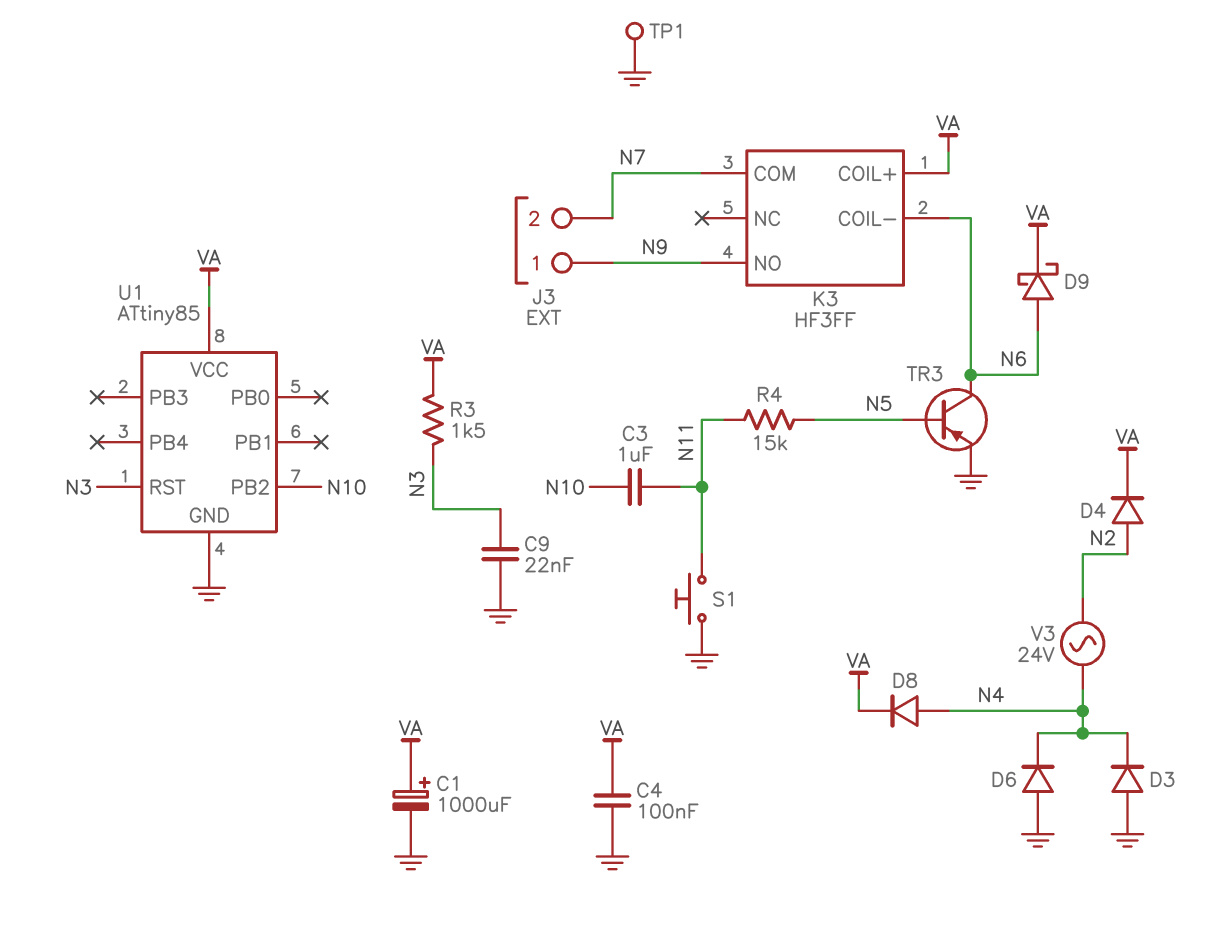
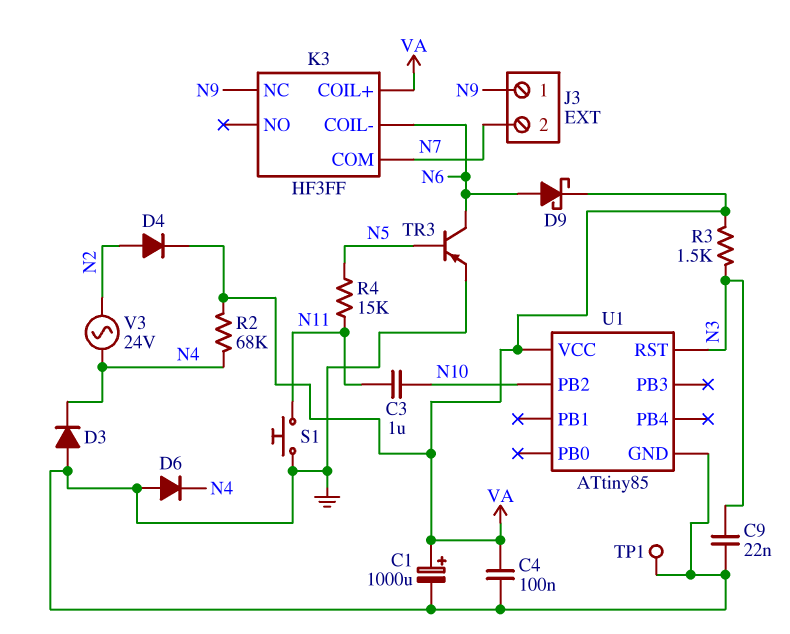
D8: diode (A N4, K VA) -> none
K3 pin NC: none -> N9
K3 pin NO: N9 -> none
R2: none -> 68k (N4, VA)

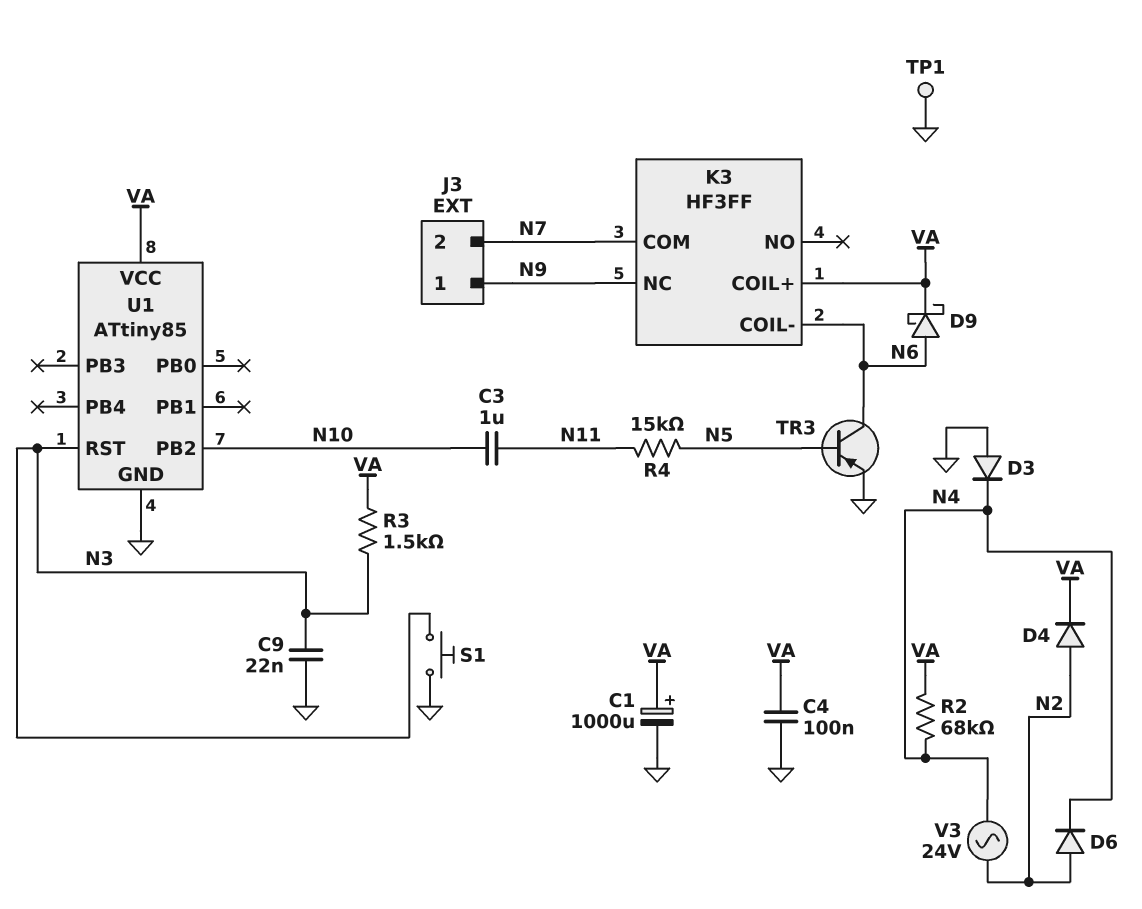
D6: diode (A GND, K N4) -> diode (A N2, K N4)
S1: button (GND, N11) -> button (GND, N3)

